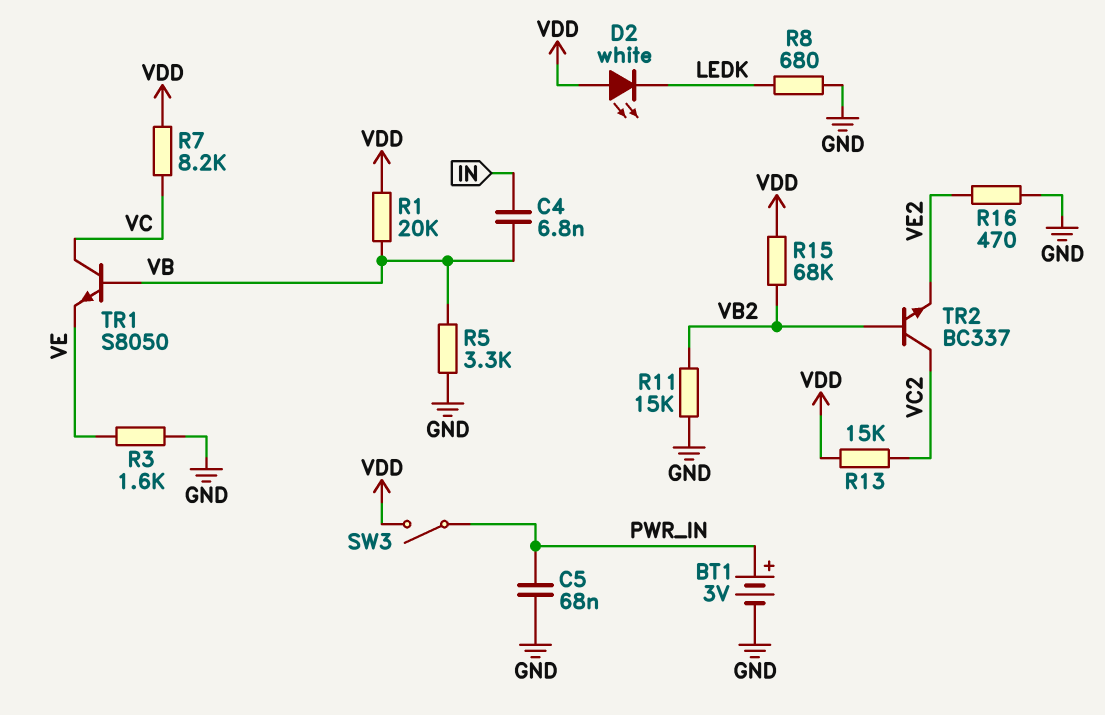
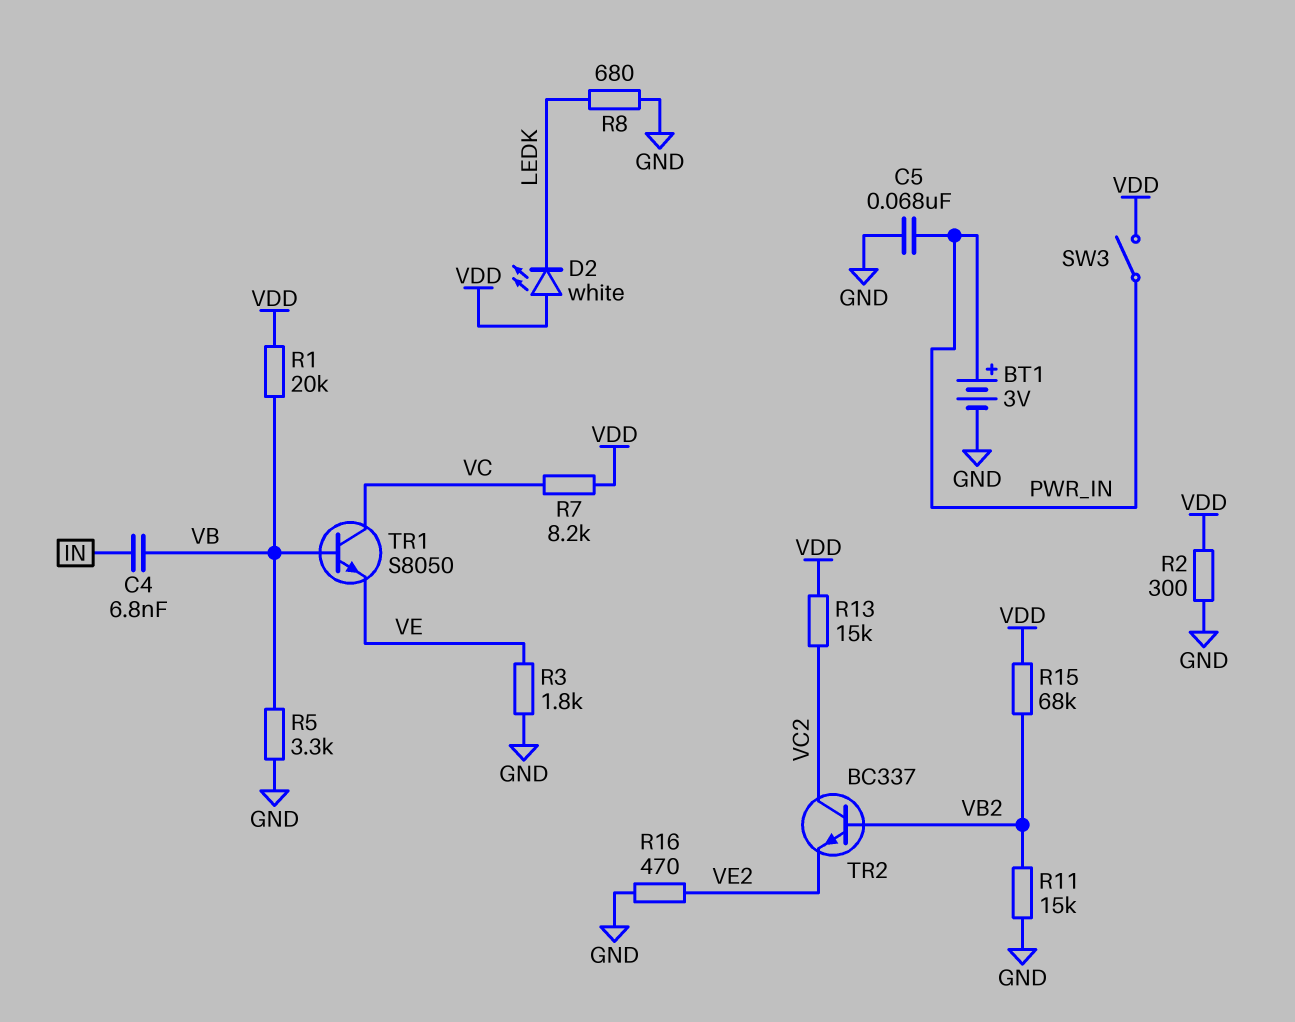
R2: none -> 300 (GND, VDD)
R3: 1.6k (GND, VE) -> 1.8k (GND, VE)

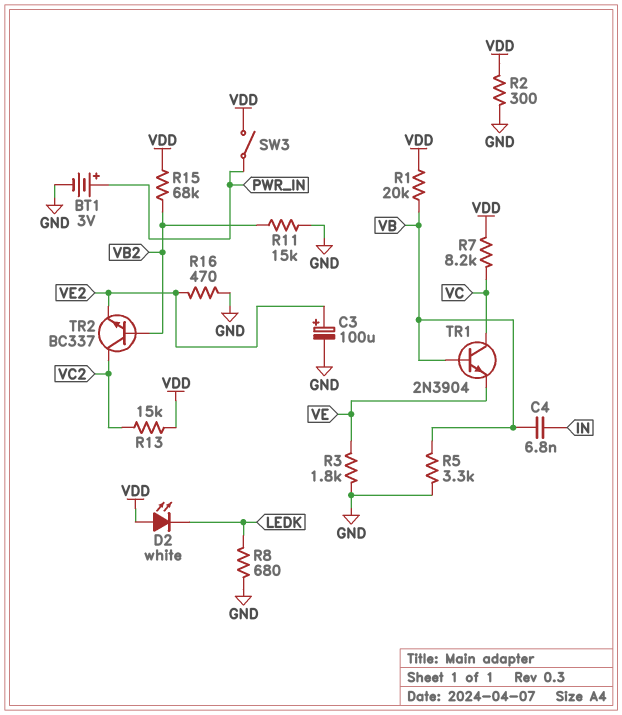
C3: none -> 100uF (plus VE2, minus GND)
C5: 68nF (GND, PWR_IN) -> none
TR1: NPN S8050 (B VB, C VC, E VE) -> NPN 2N3904 (B VB, C VC, E VE)

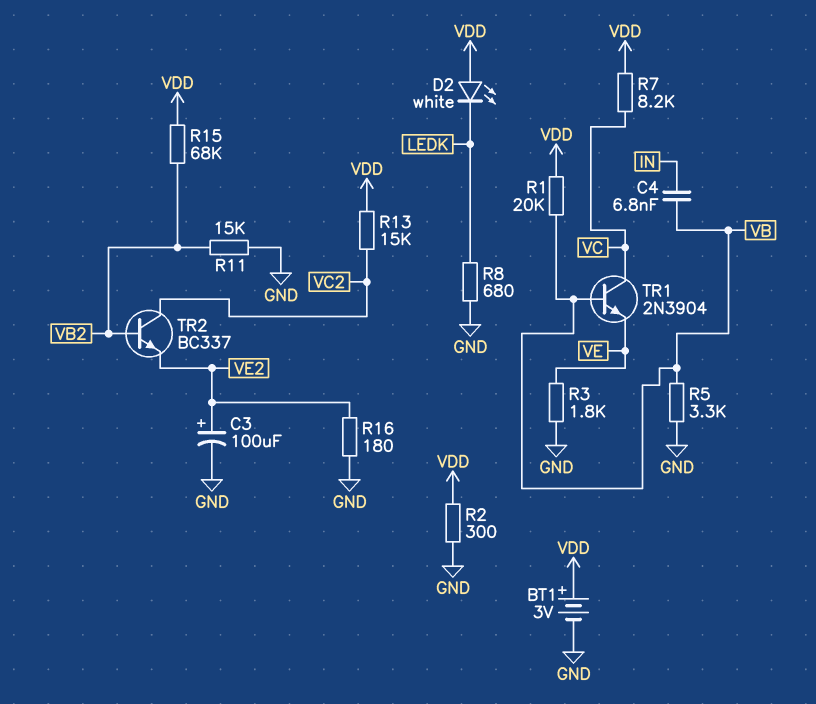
BT1: 3V (plus PWR_IN, minus GND) -> 3V (plus VDD, minus GND)
R16: 470 (GND, VE2) -> 180 (GND, VE2)
SW3: switch (PWR_IN, VDD) -> none

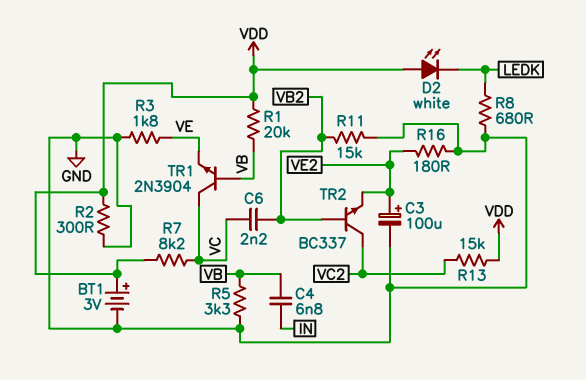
C6: none -> 2.2nF (VB2, VC)
R15: 68k (VB2, VDD) -> none

